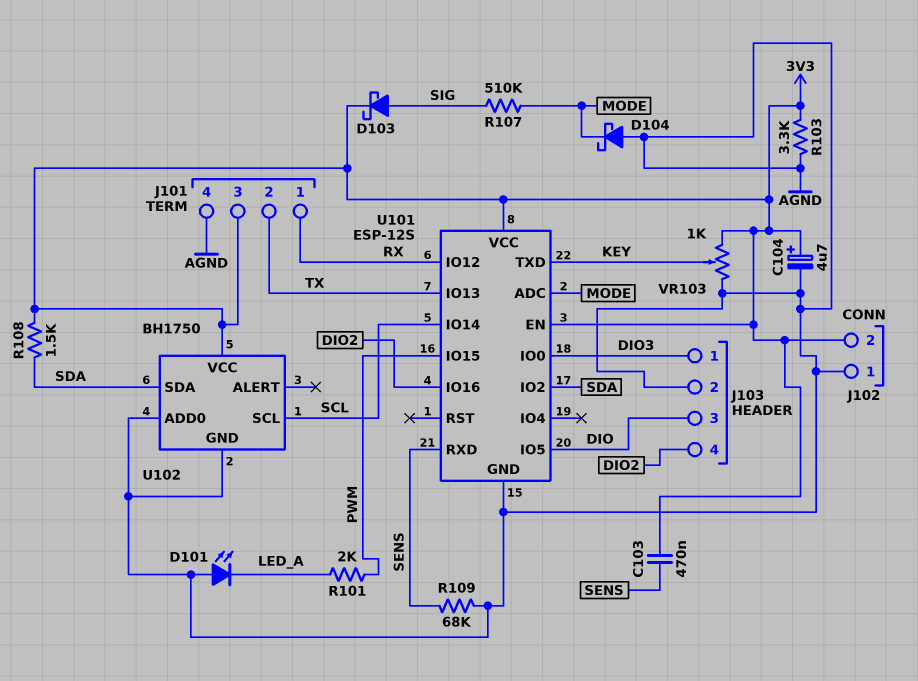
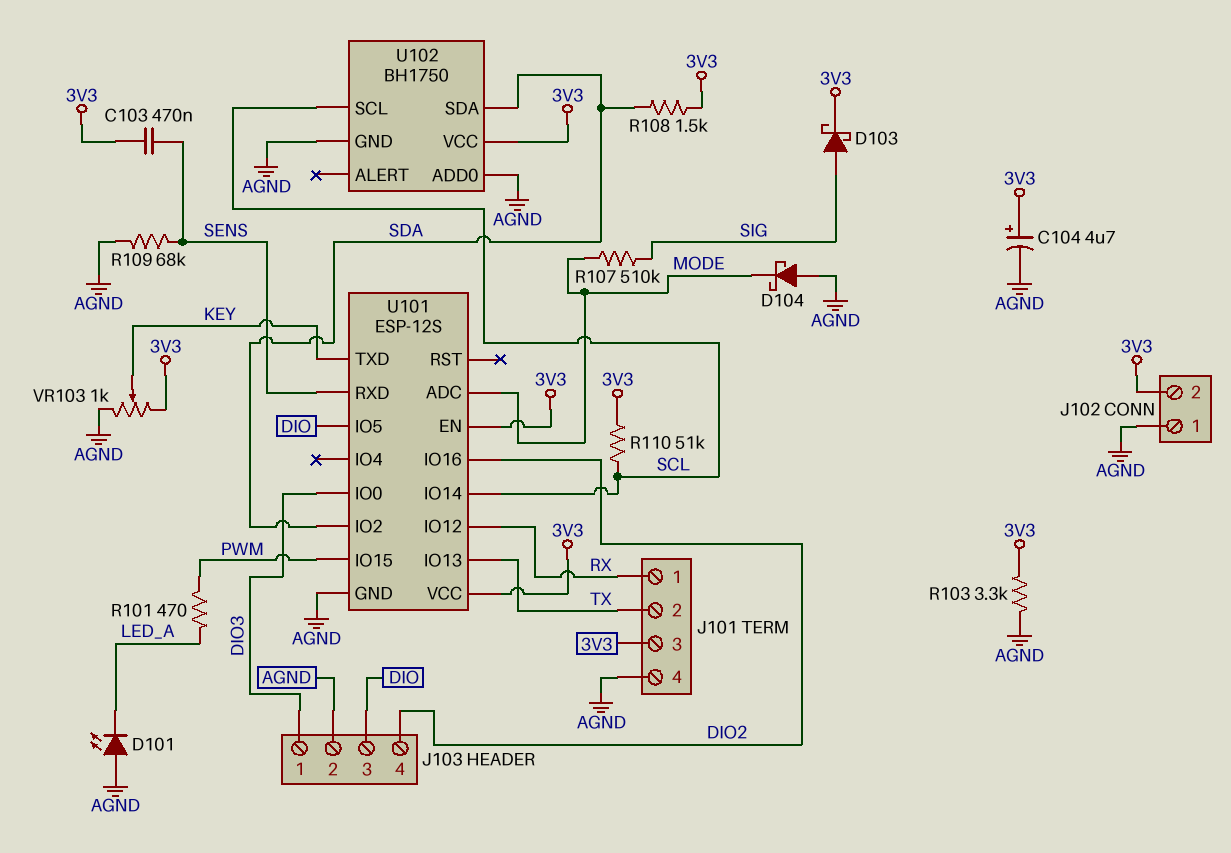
R101: 2k (LED_A, PWM) -> 470 (LED_A, PWM)
R110: none -> 51k (3V3, SCL)

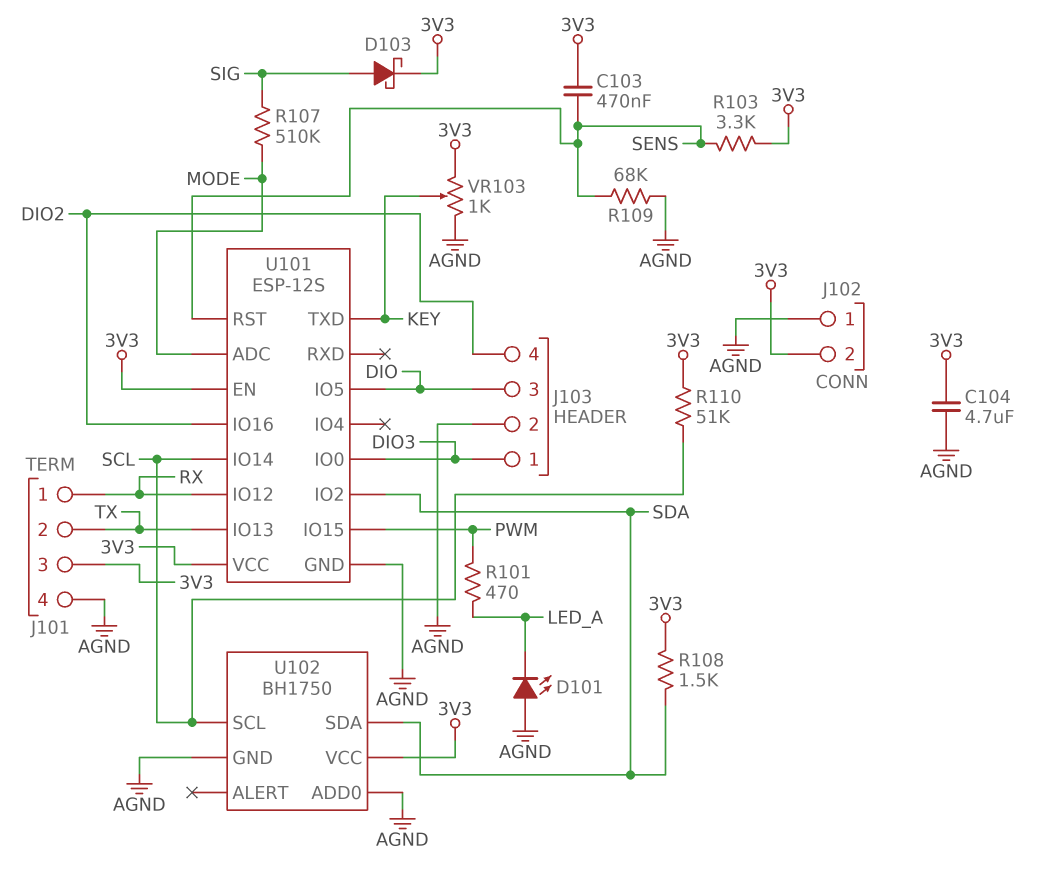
C104: 4.7uF (plus 3V3, minus AGND) -> 4.7uF (3V3, AGND)
D104: schottky (A AGND, K MODE) -> none
R103: 3.3k (3V3, AGND) -> 3.3k (3V3, SENS)
U101 pin RST: none -> SENS
U101 pin RXD: SENS -> none

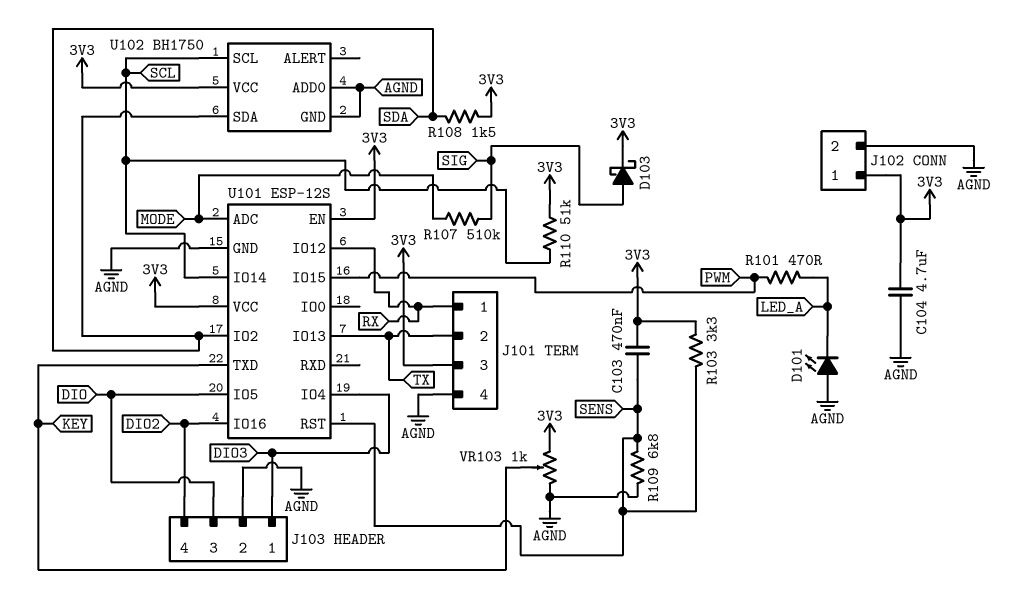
J102 pin 1: AGND -> 3V3
J102 pin 2: 3V3 -> AGND
R109: 68k (AGND, SENS) -> 6.8k (AGND, SENS)
U101 pin IO0: DIO3 -> none
U101 pin IO4: none -> DIO3

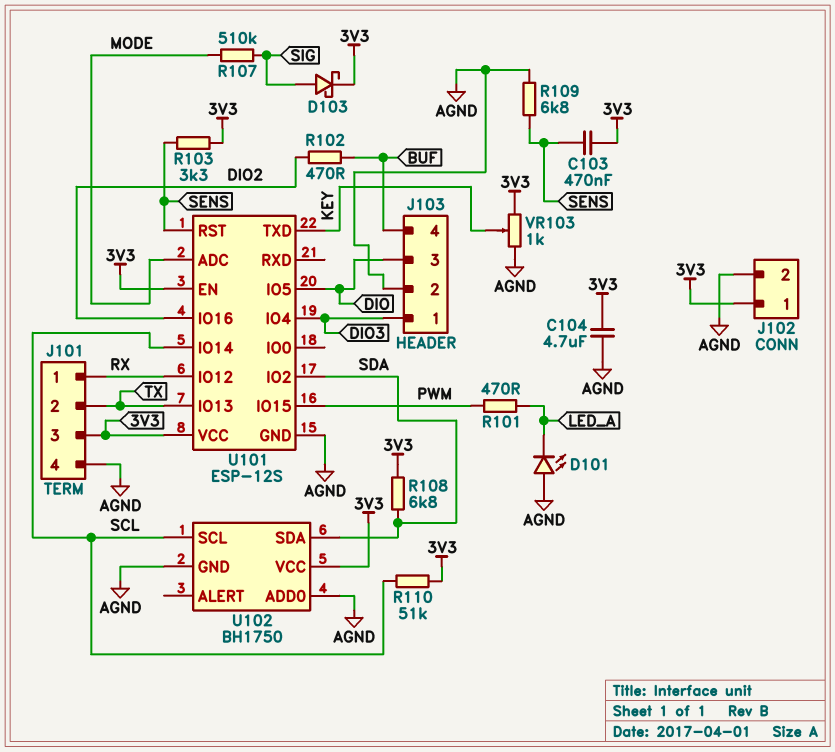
J103 pin 4: DIO2 -> BUF
R102: none -> 470 (BUF, DIO2)
R108: 1.5k (3V3, SDA) -> 6.8k (3V3, SDA)

